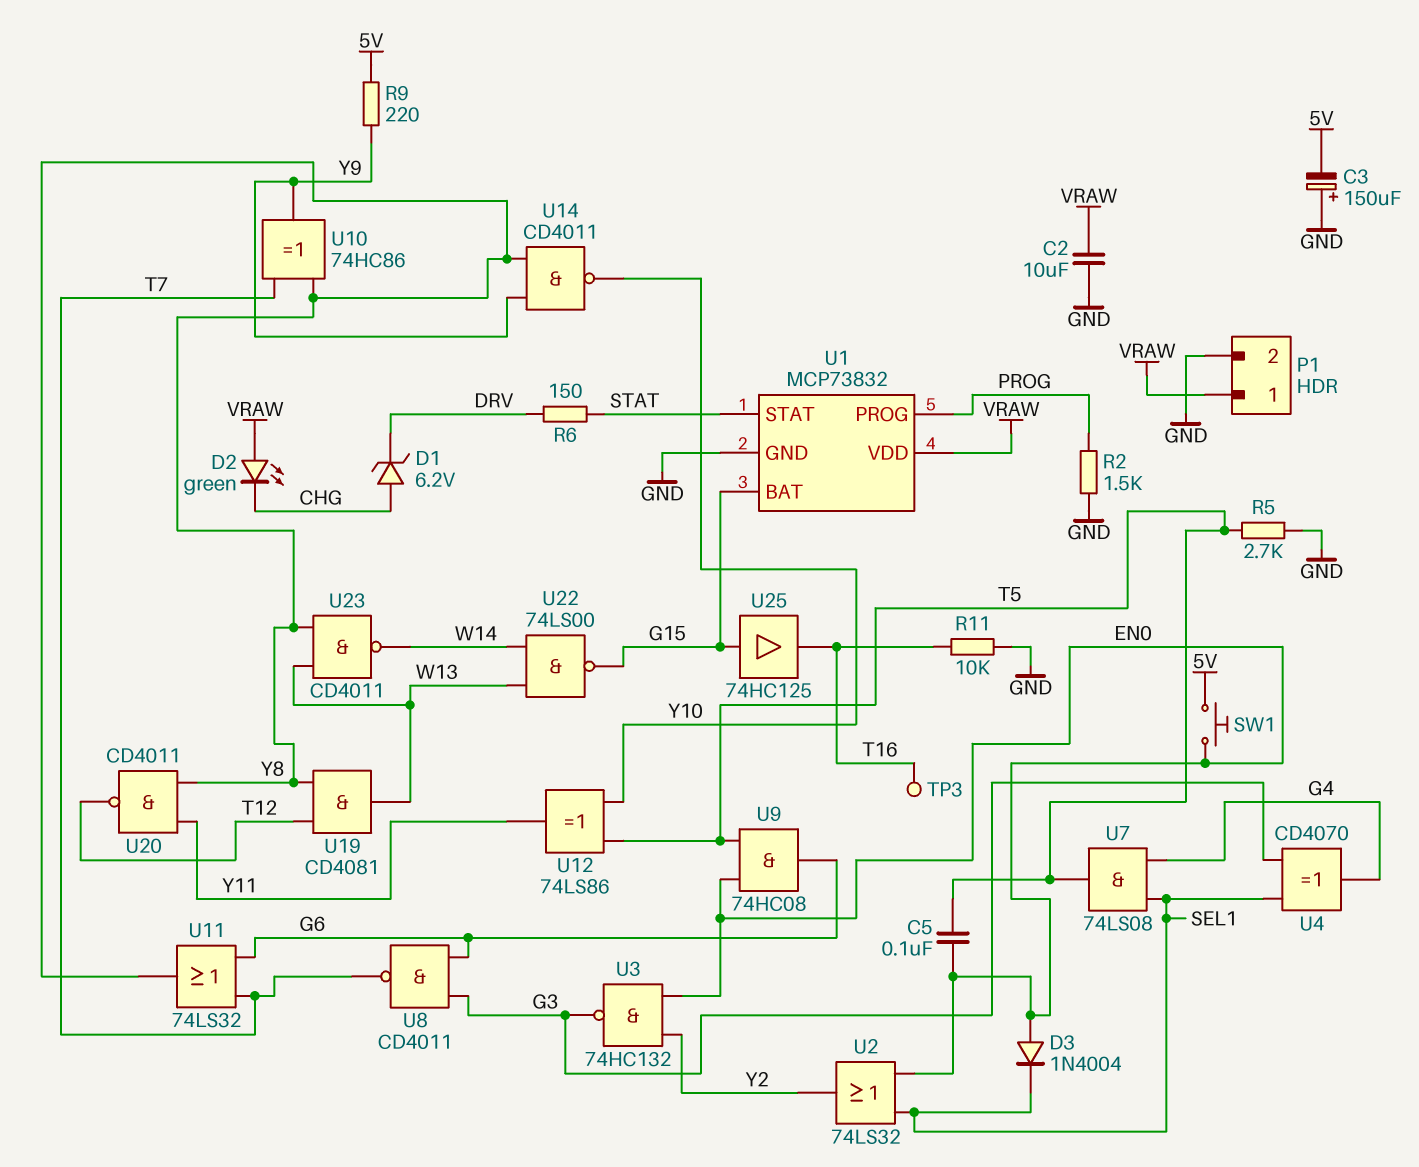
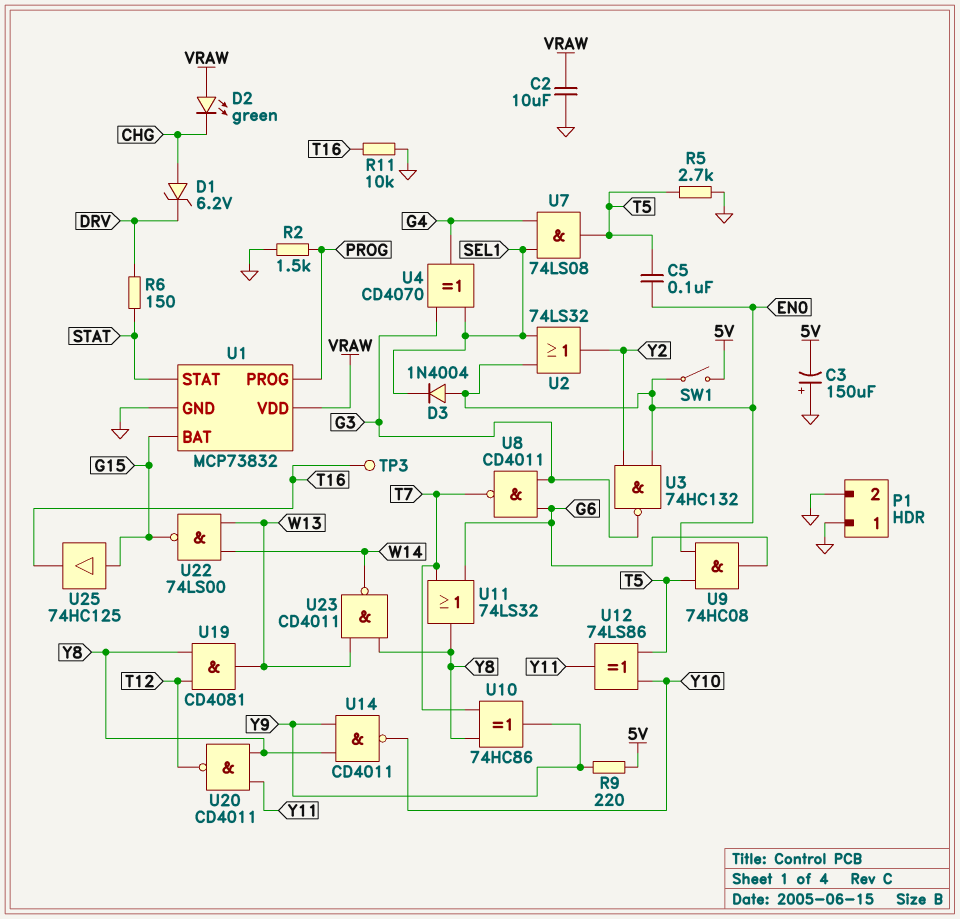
P1 pin 1: VRAW -> GND
SW1: button (5V, EN0) -> switch (5V, EN0)

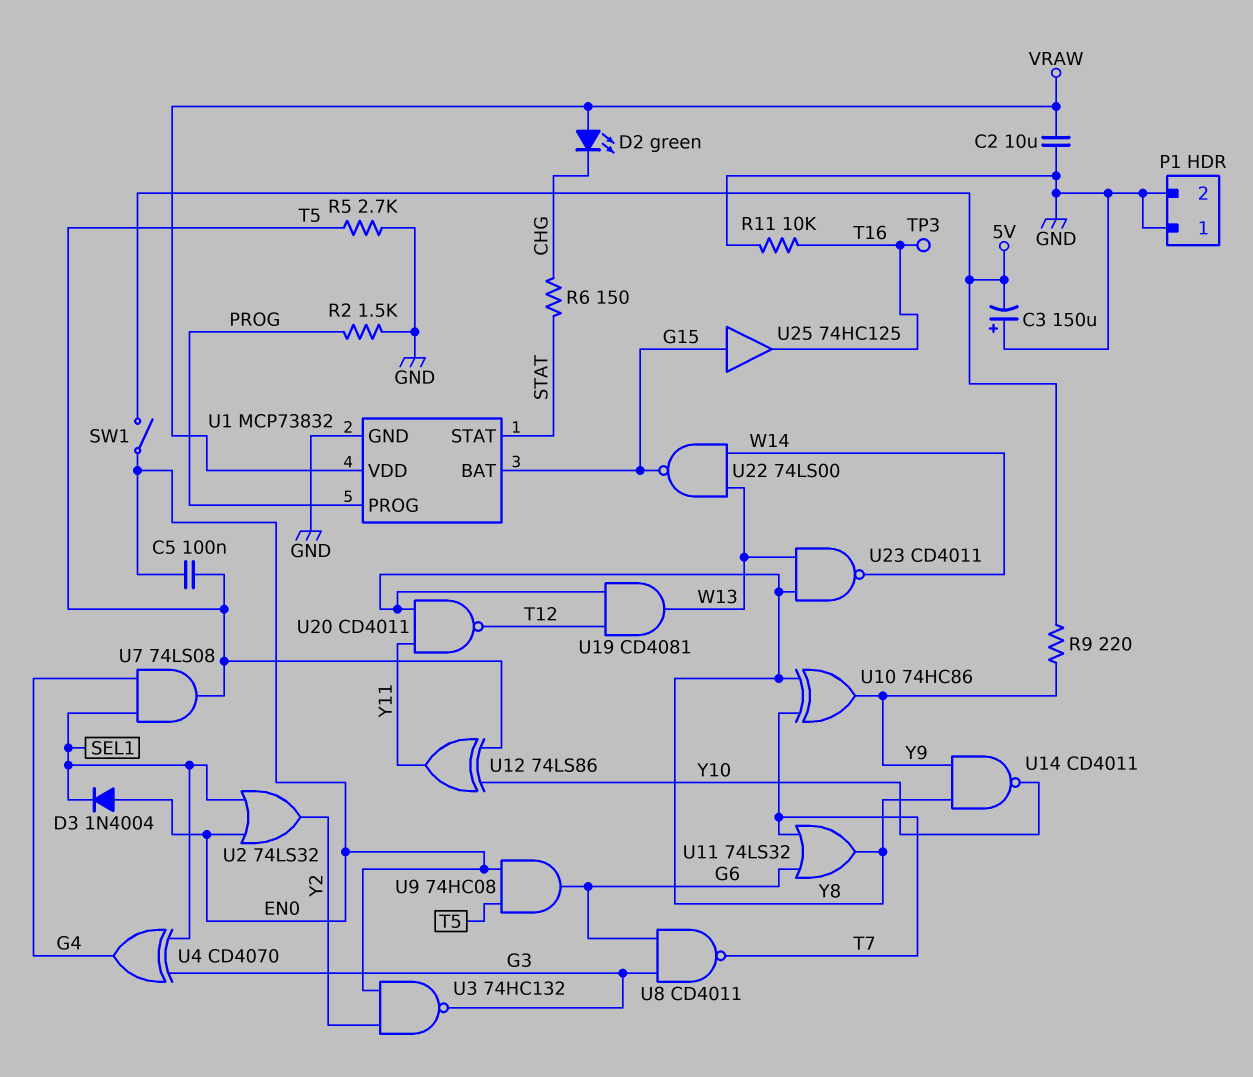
D1: zener 6.2V (A CHG, K DRV) -> none
R6: 150 (DRV, STAT) -> 150 (CHG, STAT)

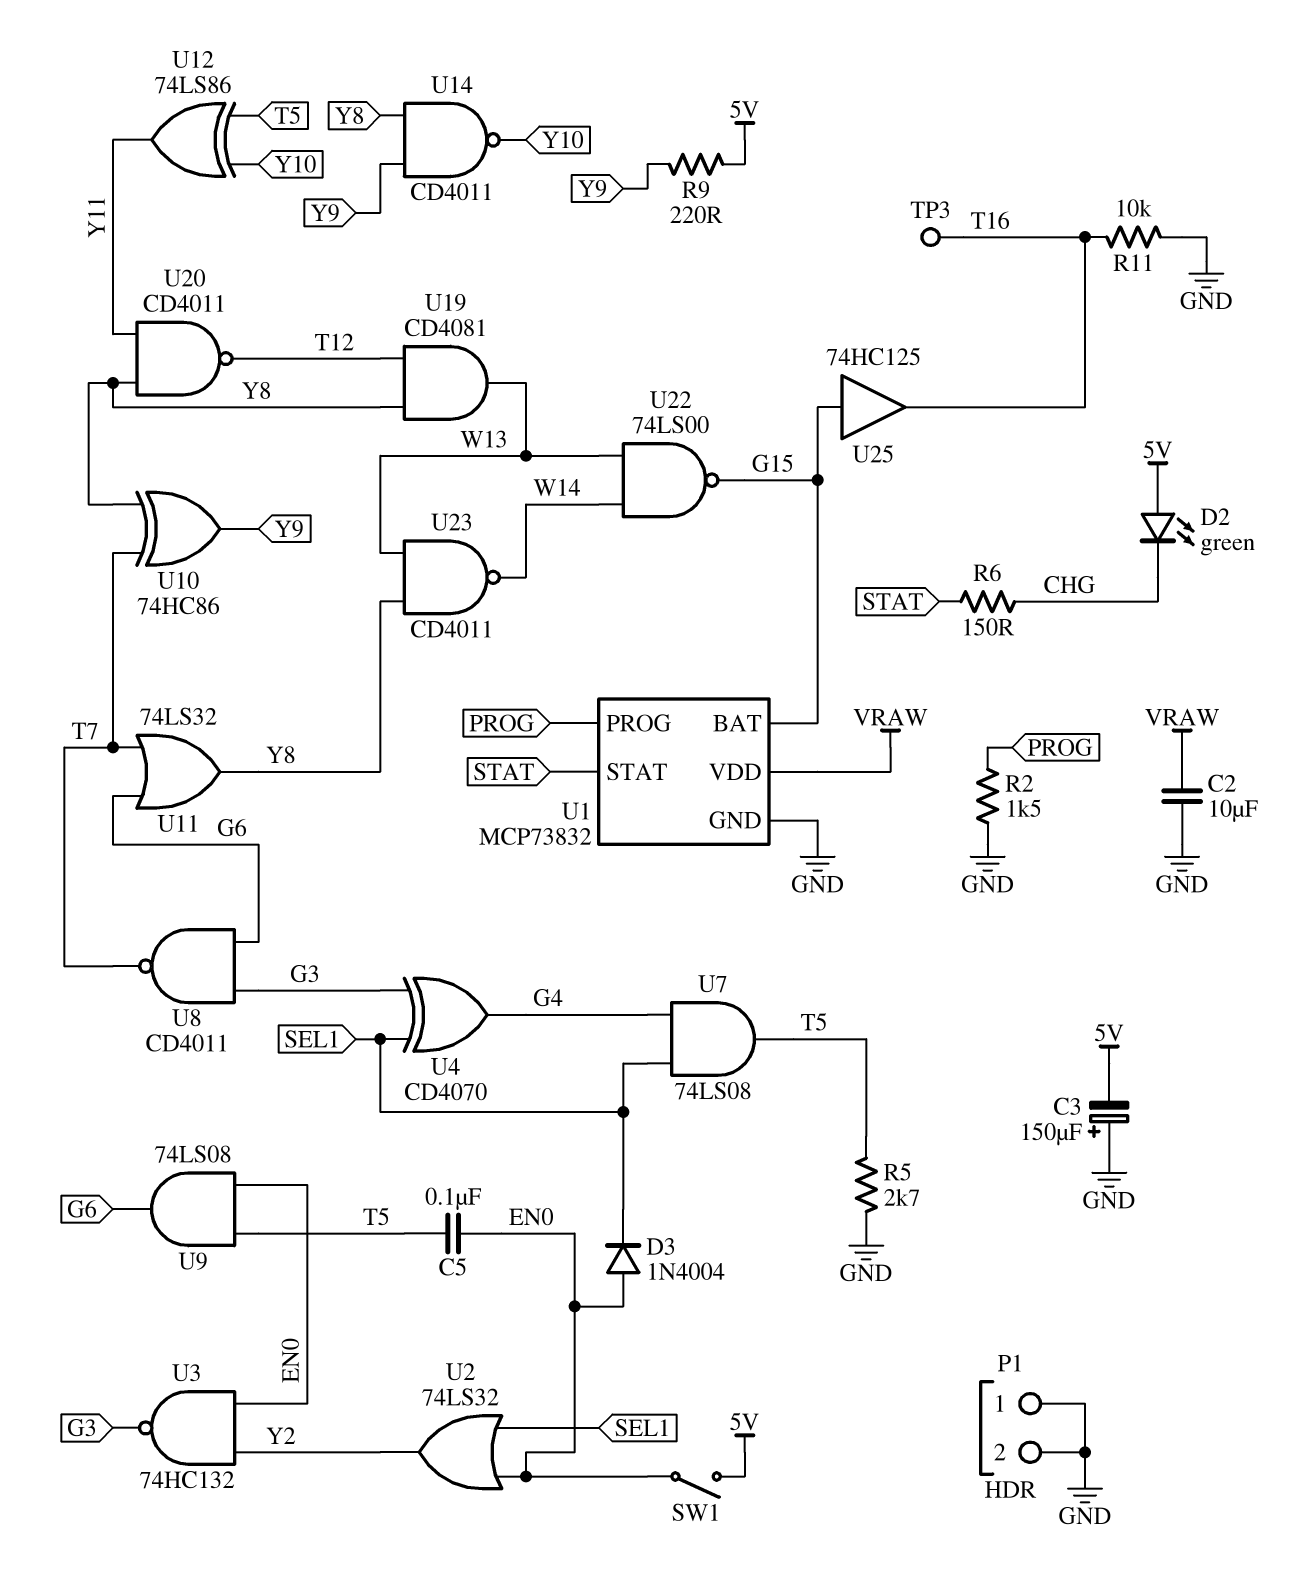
D2: LED green (A VRAW, K CHG) -> LED green (A 5V, K CHG)
U9: AND 74HC08 (in EN0, in T5, out G6) -> AND 74LS08 (in EN0, in T5, out G6)

